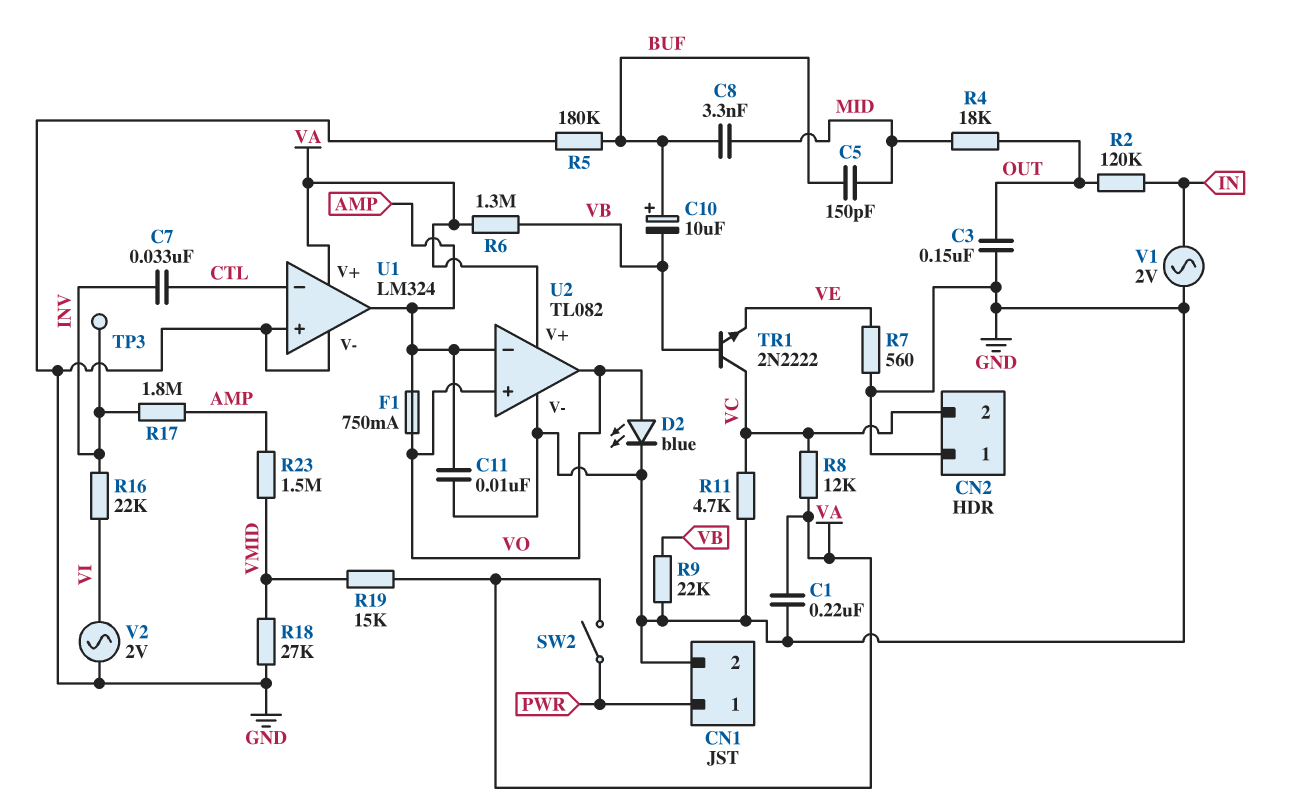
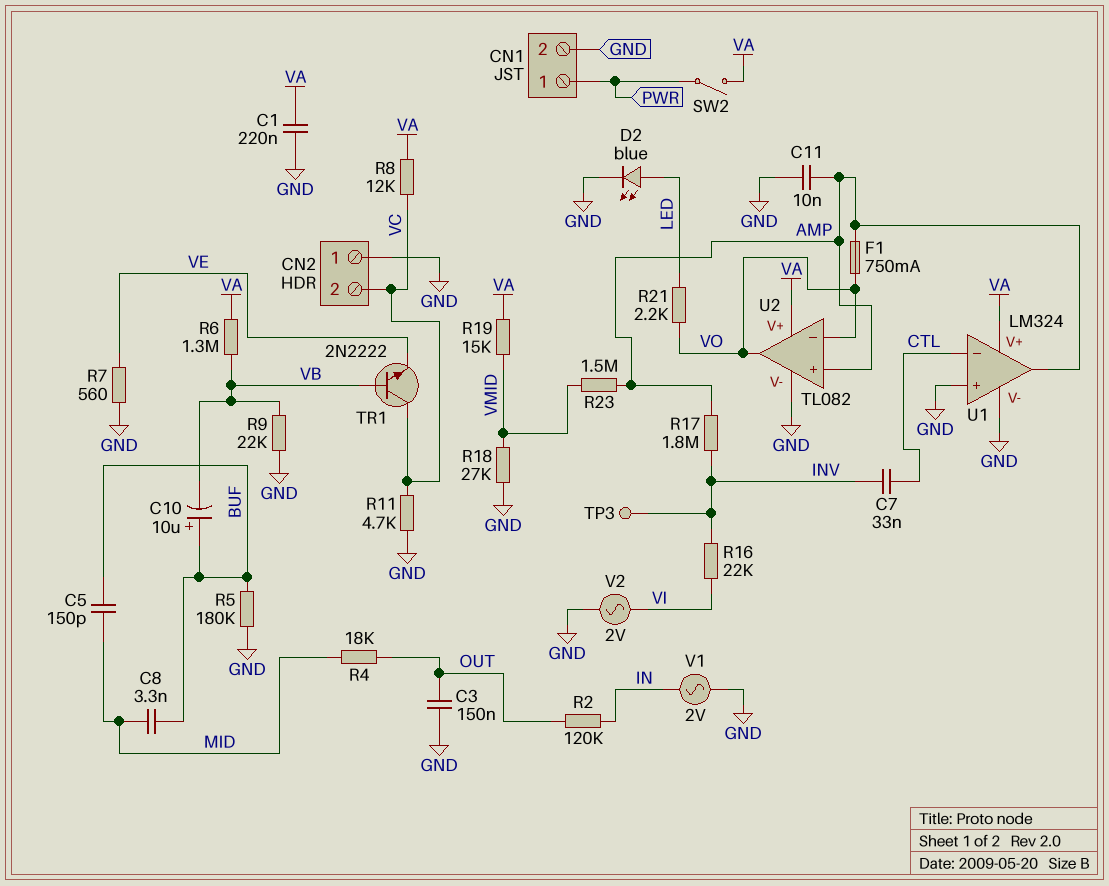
D2: LED blue (A VO, K GND) -> LED blue (A LED, K GND)
R21: none -> 2.2k (LED, VO)
U2 pin in+: VO -> AMP
U2 pin in-: AMP -> VO

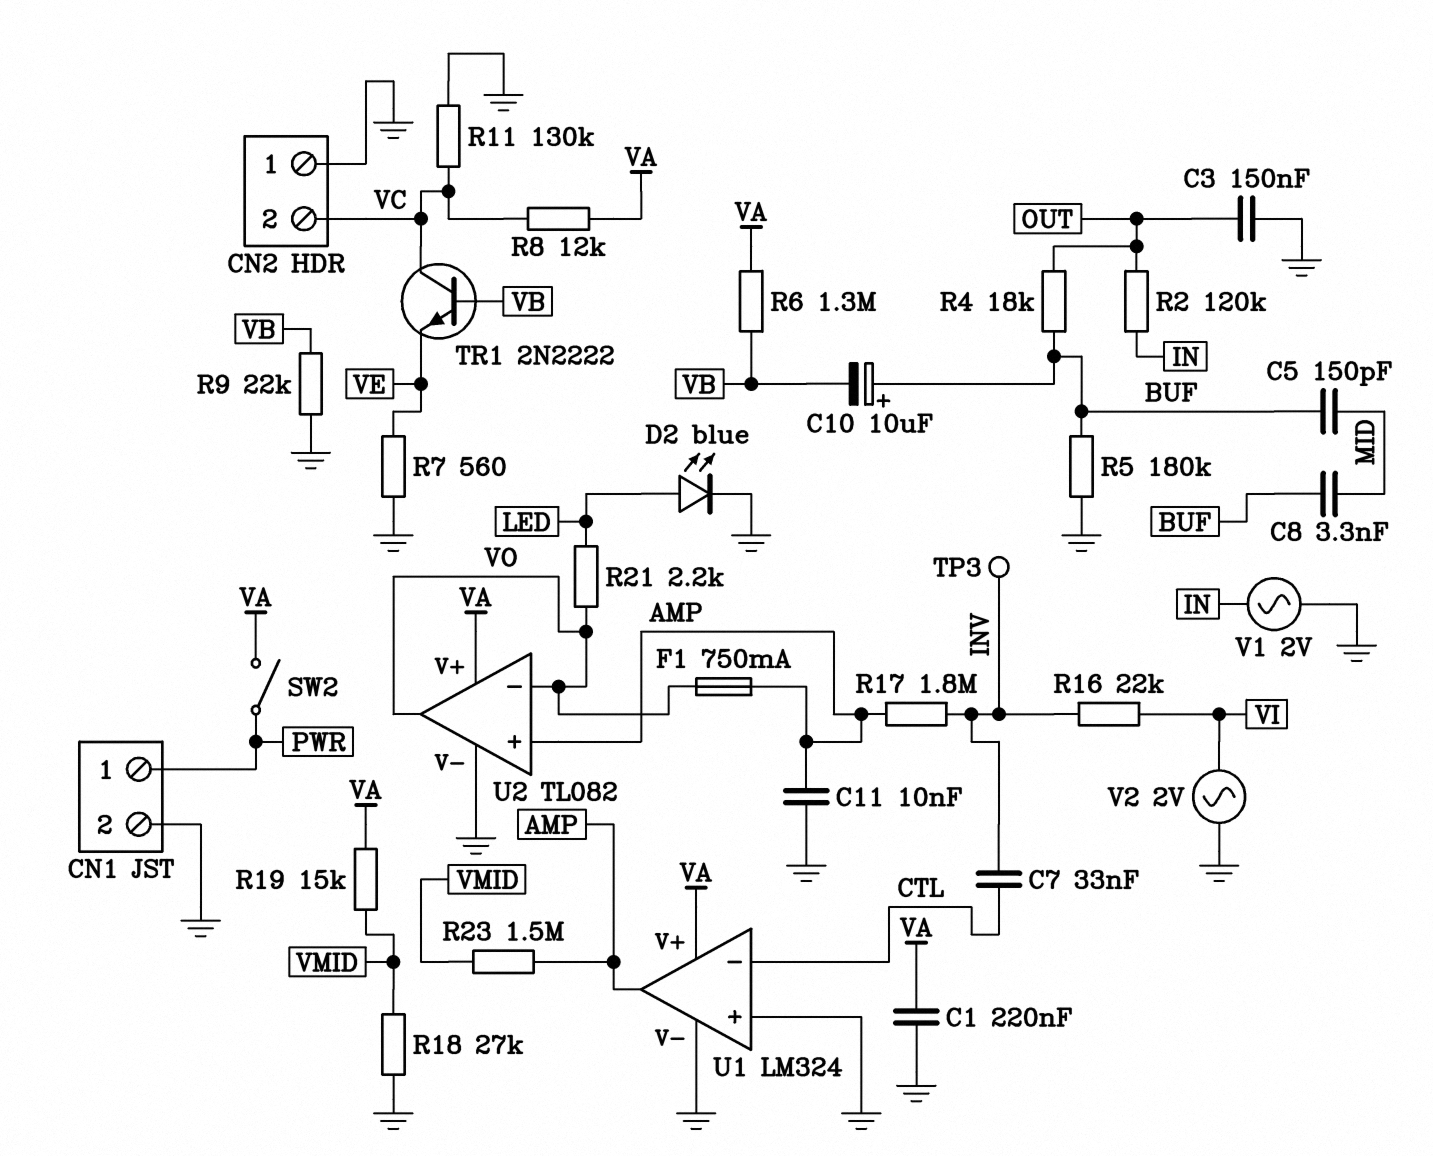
R4: 18k (MID, OUT) -> 18k (BUF, OUT)
R11: 4.7k (GND, VC) -> 130k (GND, VC)

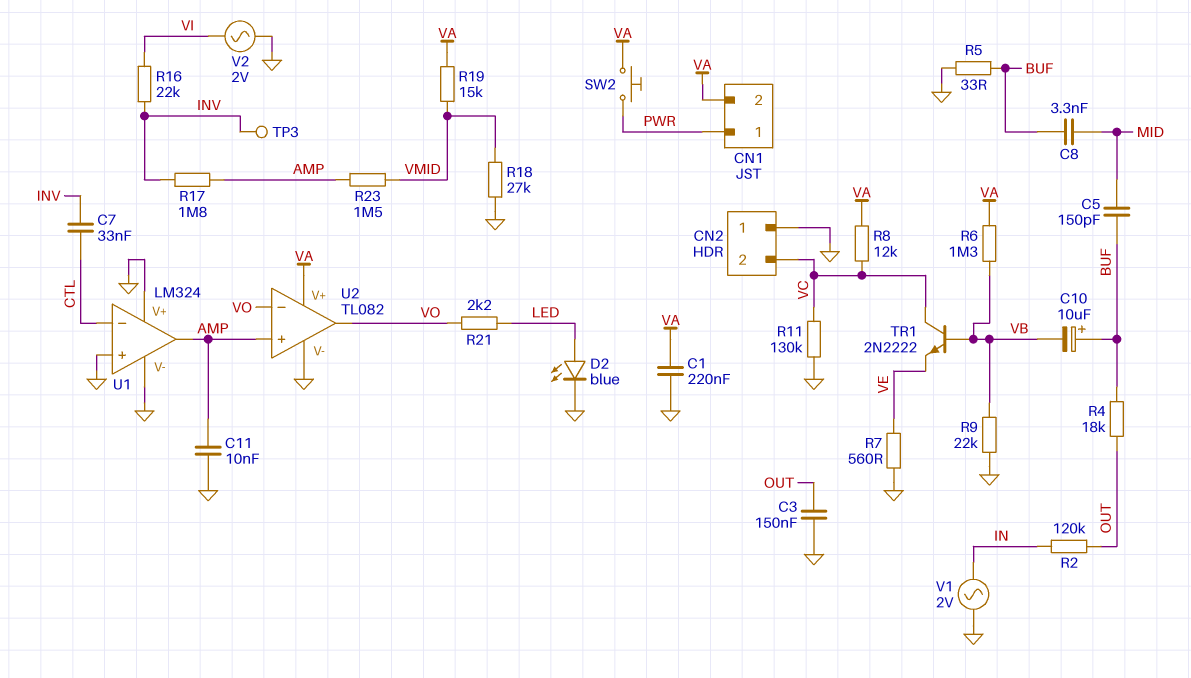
CN1 pin 2: GND -> VA
F1: 750mA (AMP, VO) -> none
R5: 180k (BUF, GND) -> 33 (BUF, GND)
SW2: switch (PWR, VA) -> button (PWR, VA)
U1 pin V+: VA -> GND

